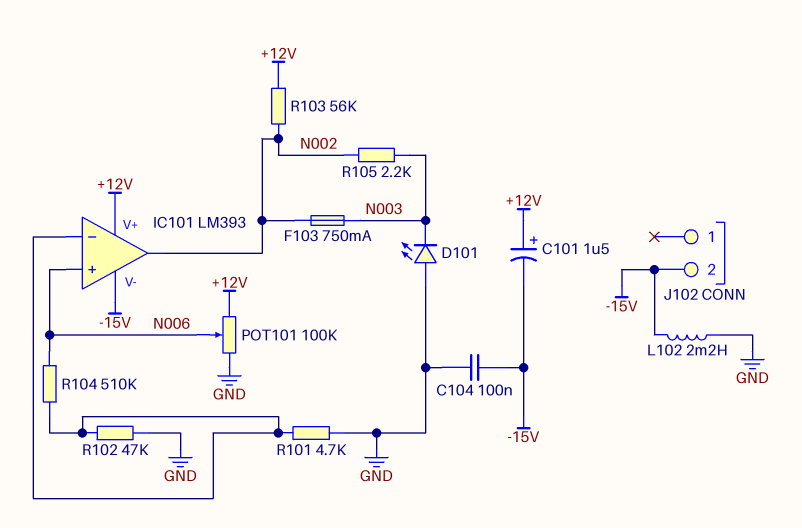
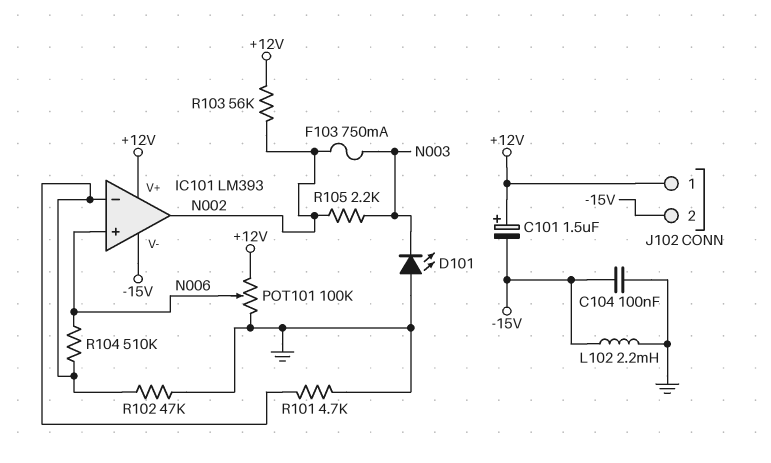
J102 pin 1: none -> +12V

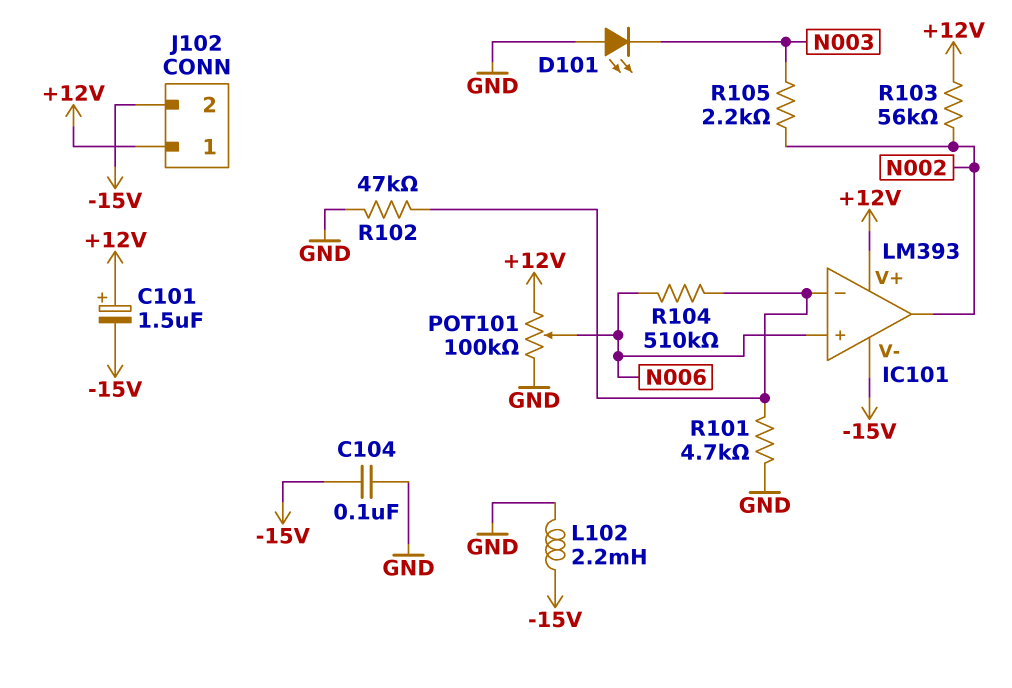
F103: 750mA (N002, N003) -> none

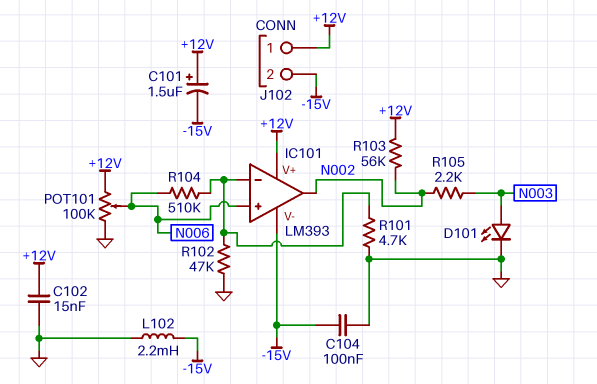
C102: none -> 15nF (+12V, GND)
D101: LED (A GND, K N003) -> LED (A N003, K GND)

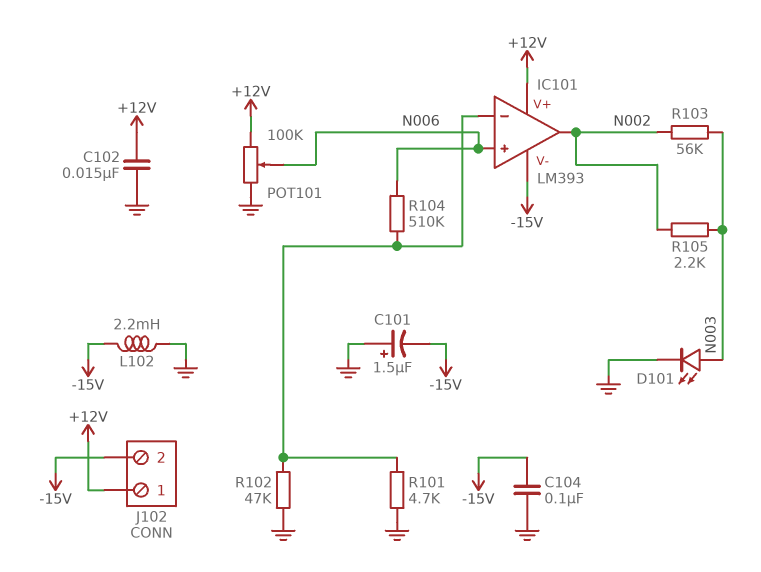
C101: 1.5uF (plus +12V, minus -15V) -> 1.5uF (plus GND, minus -15V)
R103: 56k (+12V, N002) -> 56k (N002, N003)

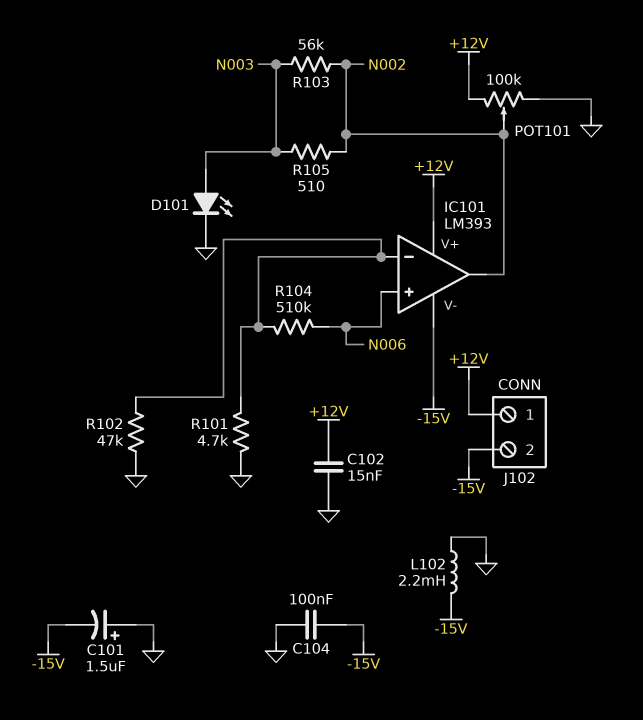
POT101: 100k (+12V, GND, wiper N006) -> 100k (+12V, GND, wiper N002)
R105: 2.2k (N002, N003) -> 510 (N002, N003)

